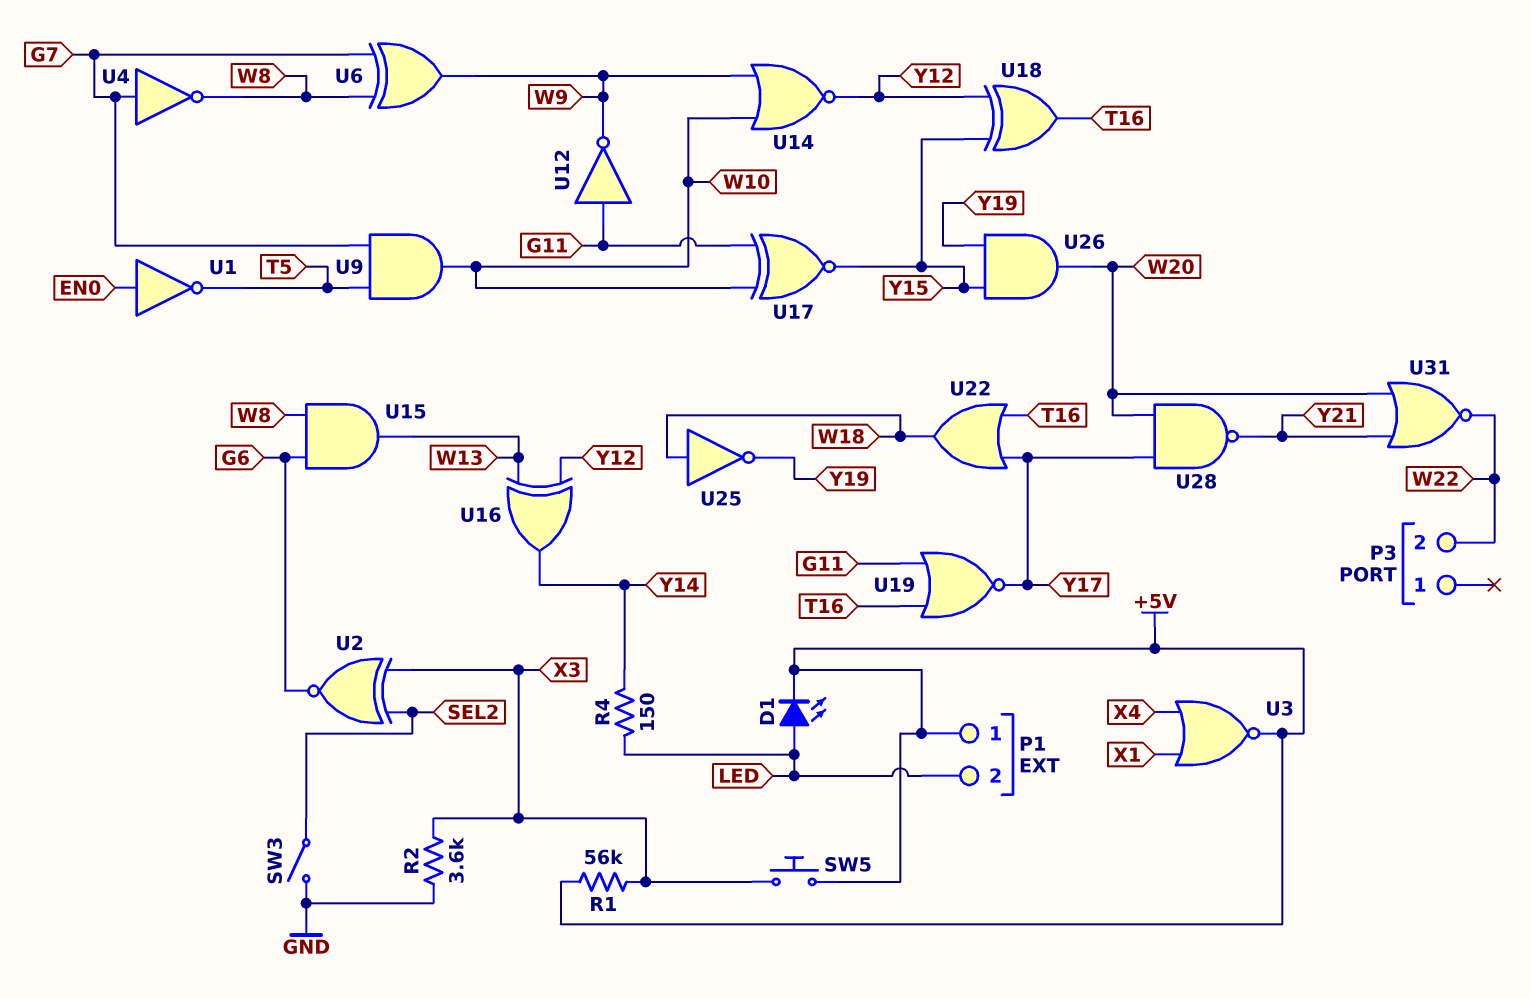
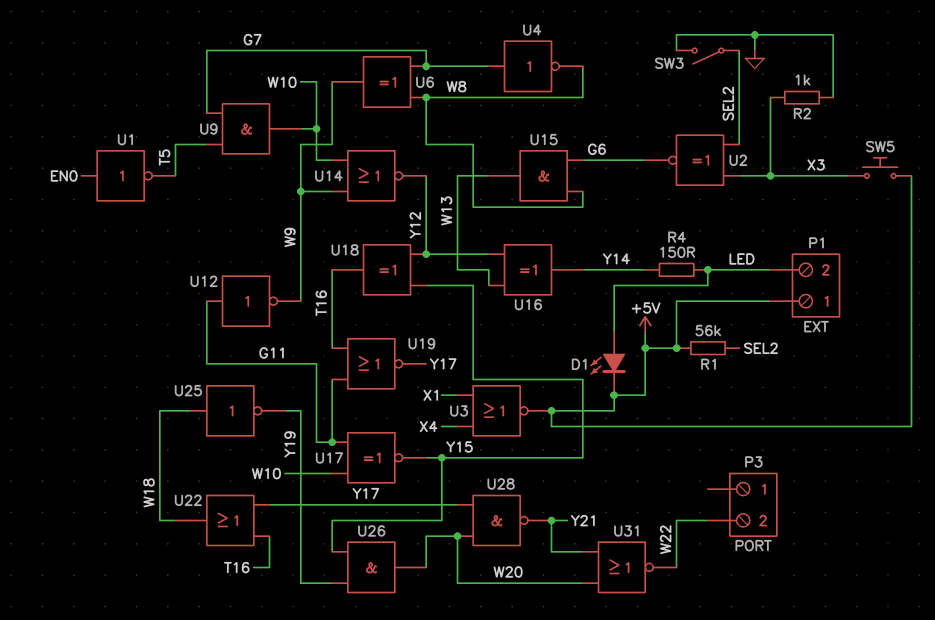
R1: 56k (+5V, X3) -> 56k (+5V, SEL2)
R2: 3.6k (GND, X3) -> 1k (GND, X3)

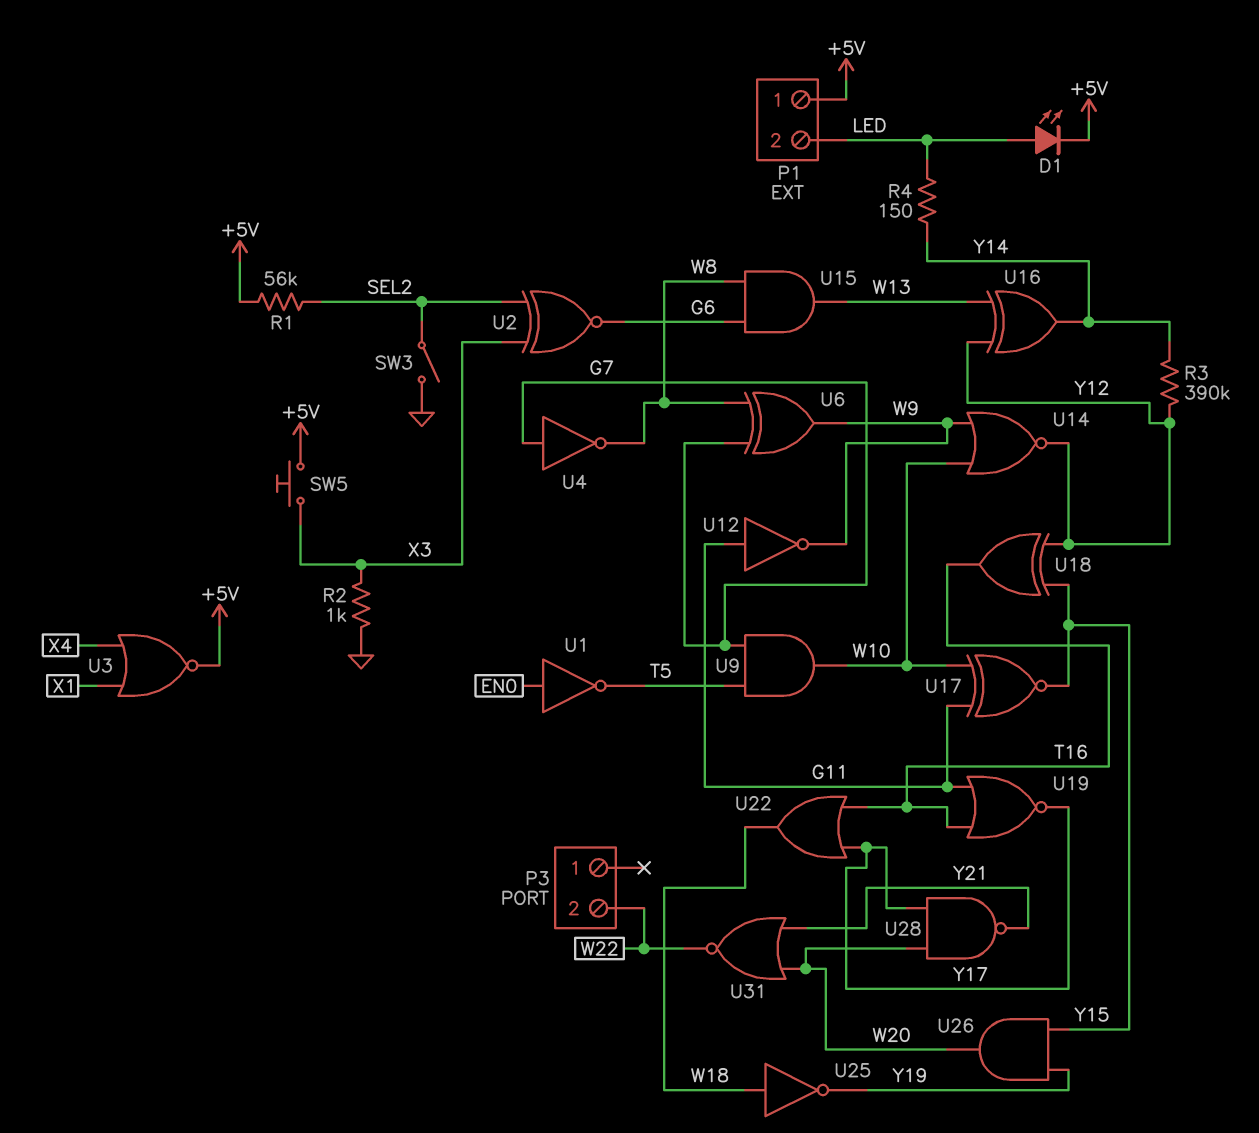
R3: none -> 390k (Y12, Y14)

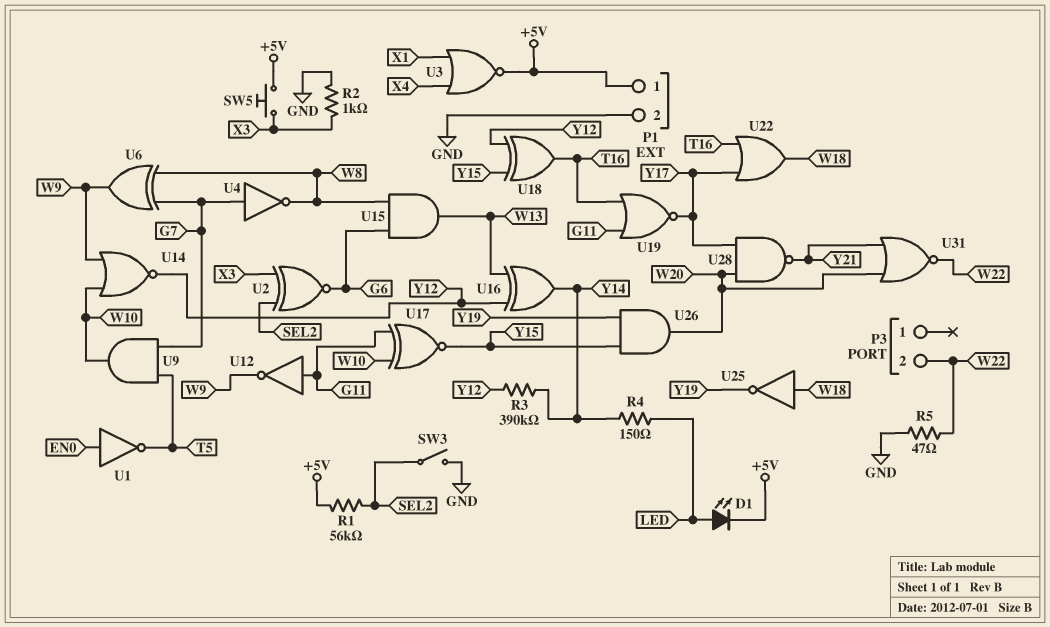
P1 pin 2: LED -> GND
R5: none -> 47 (GND, W22)

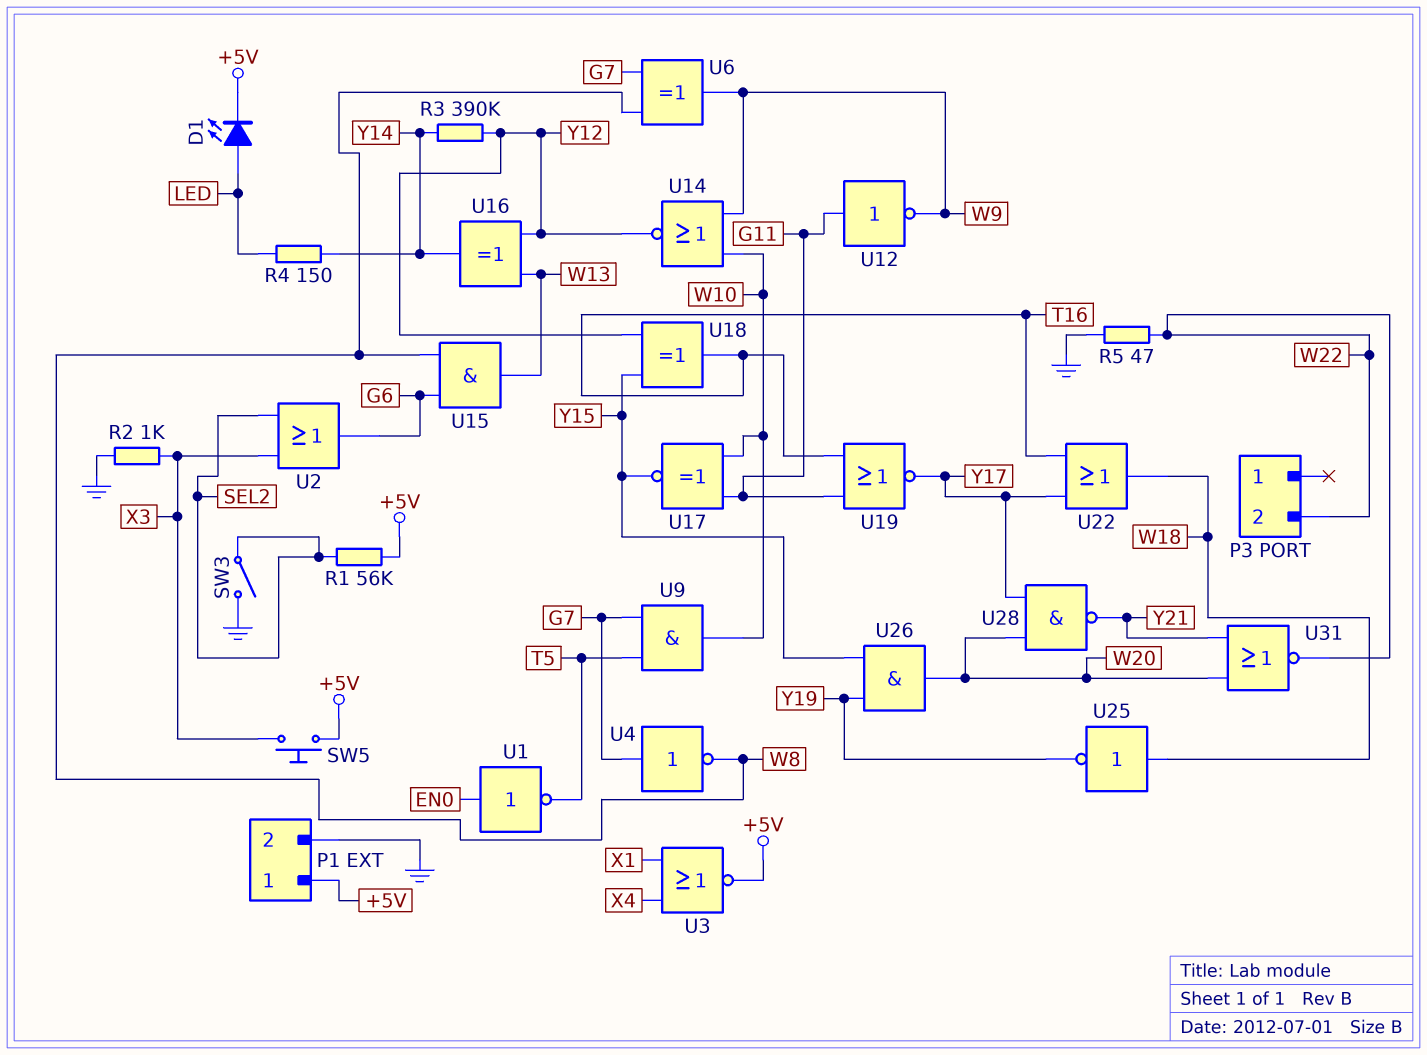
U2: XNOR (in SEL2, in X3, out G6) -> OR (in SEL2, in X3, out G6)

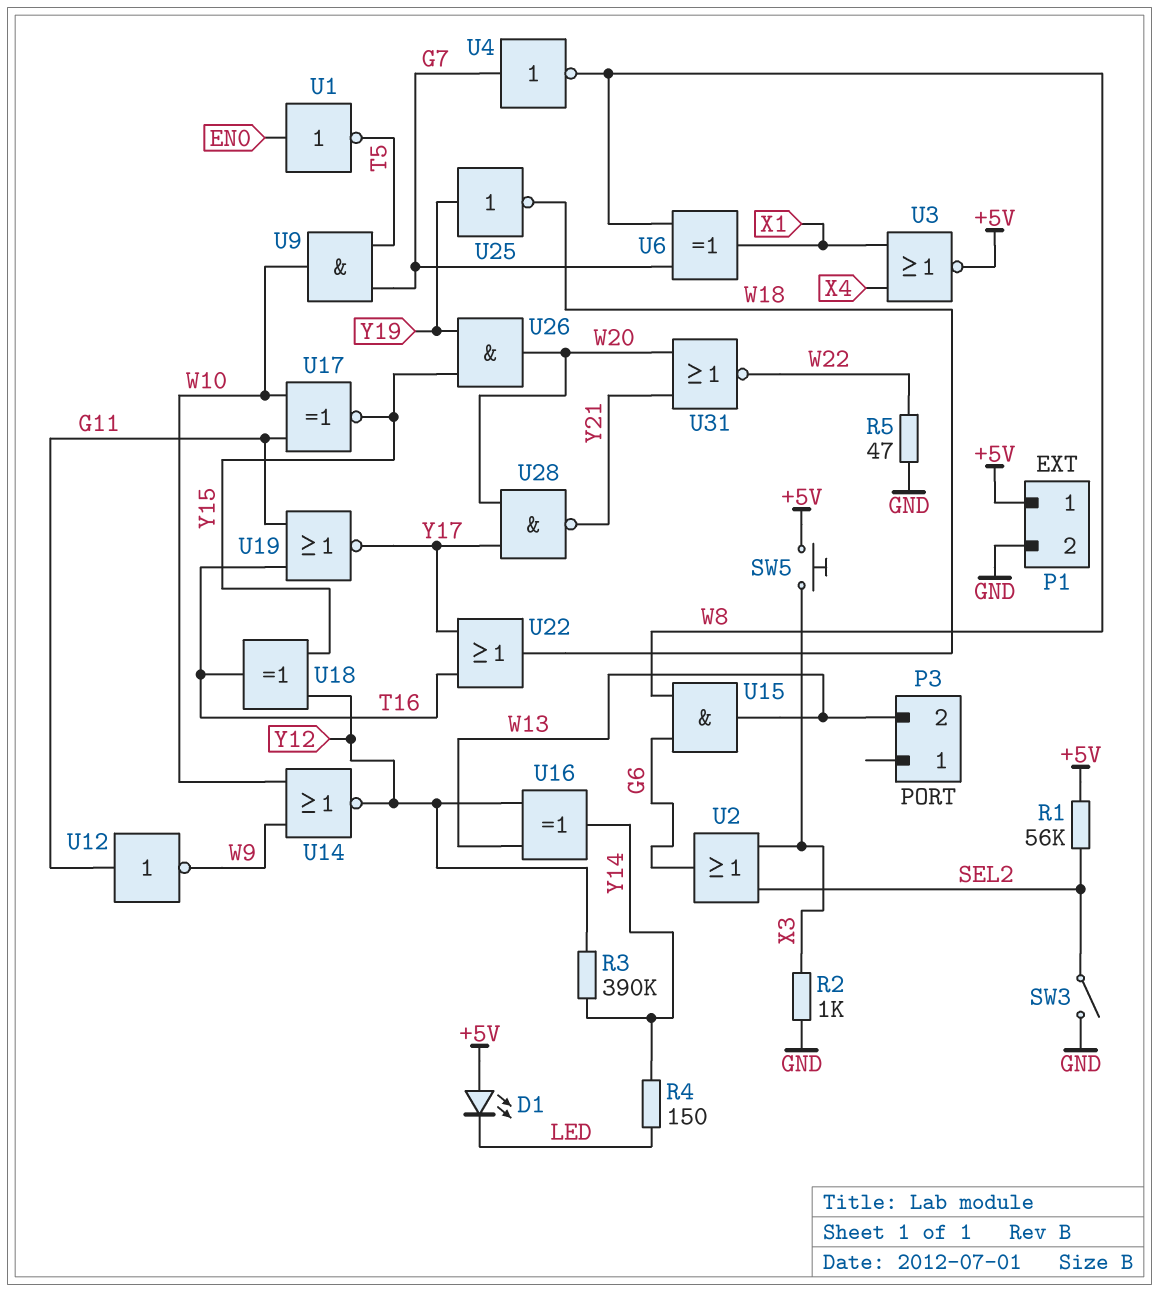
D1: LED (A LED, K +5V) -> LED (A +5V, K LED)
P3 pin 2: W22 -> W13
U6: XOR (in G7, in W8, out W9) -> XOR (in G7, in W8, out X1)
U25: NOT (in W18, out Y19) -> NOT (in Y19, out W18)

